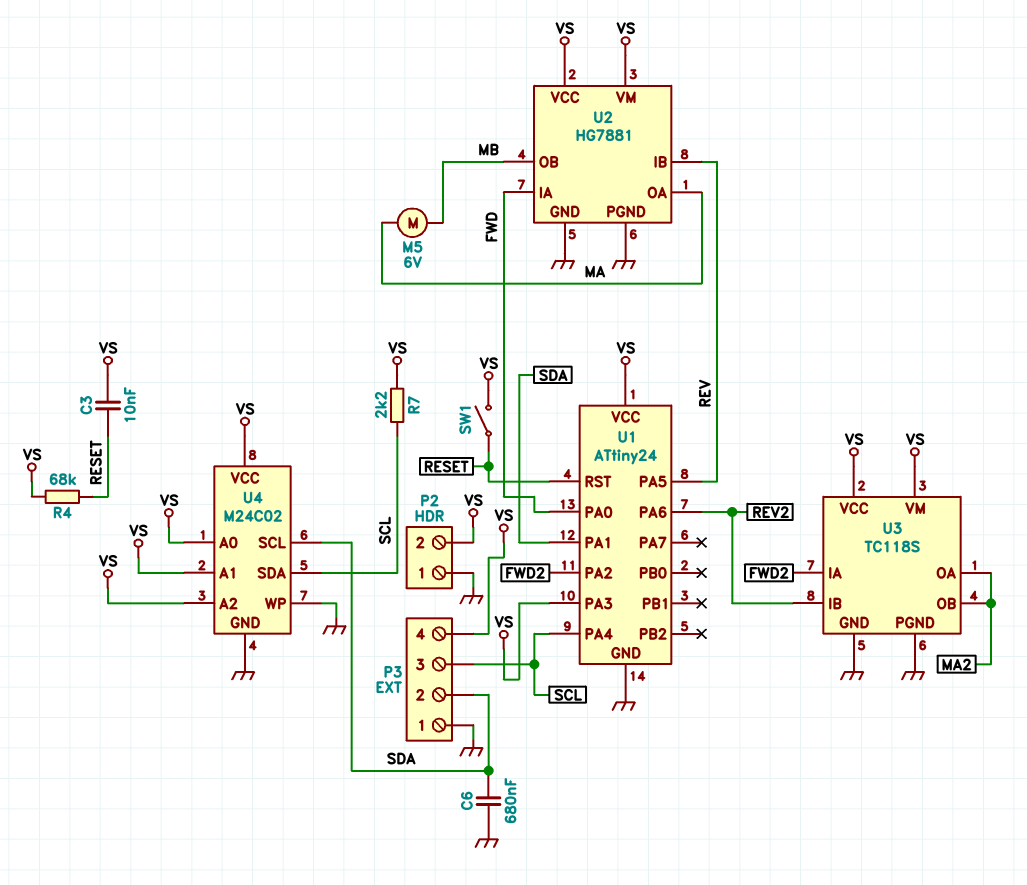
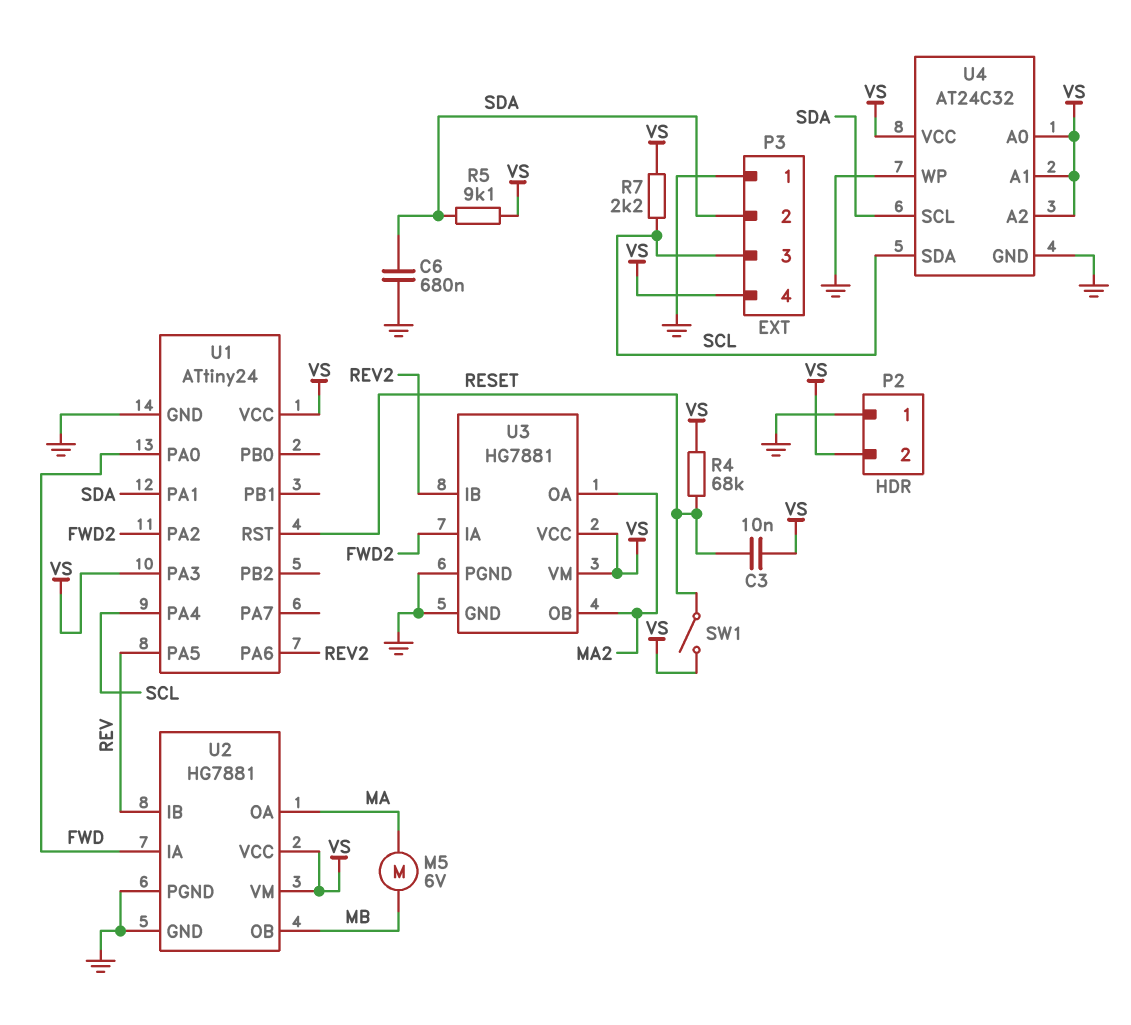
R5: none -> 9.1k (SDA, VS)
U3: TC118S -> HG7881
U4: M24C02 -> AT24C32

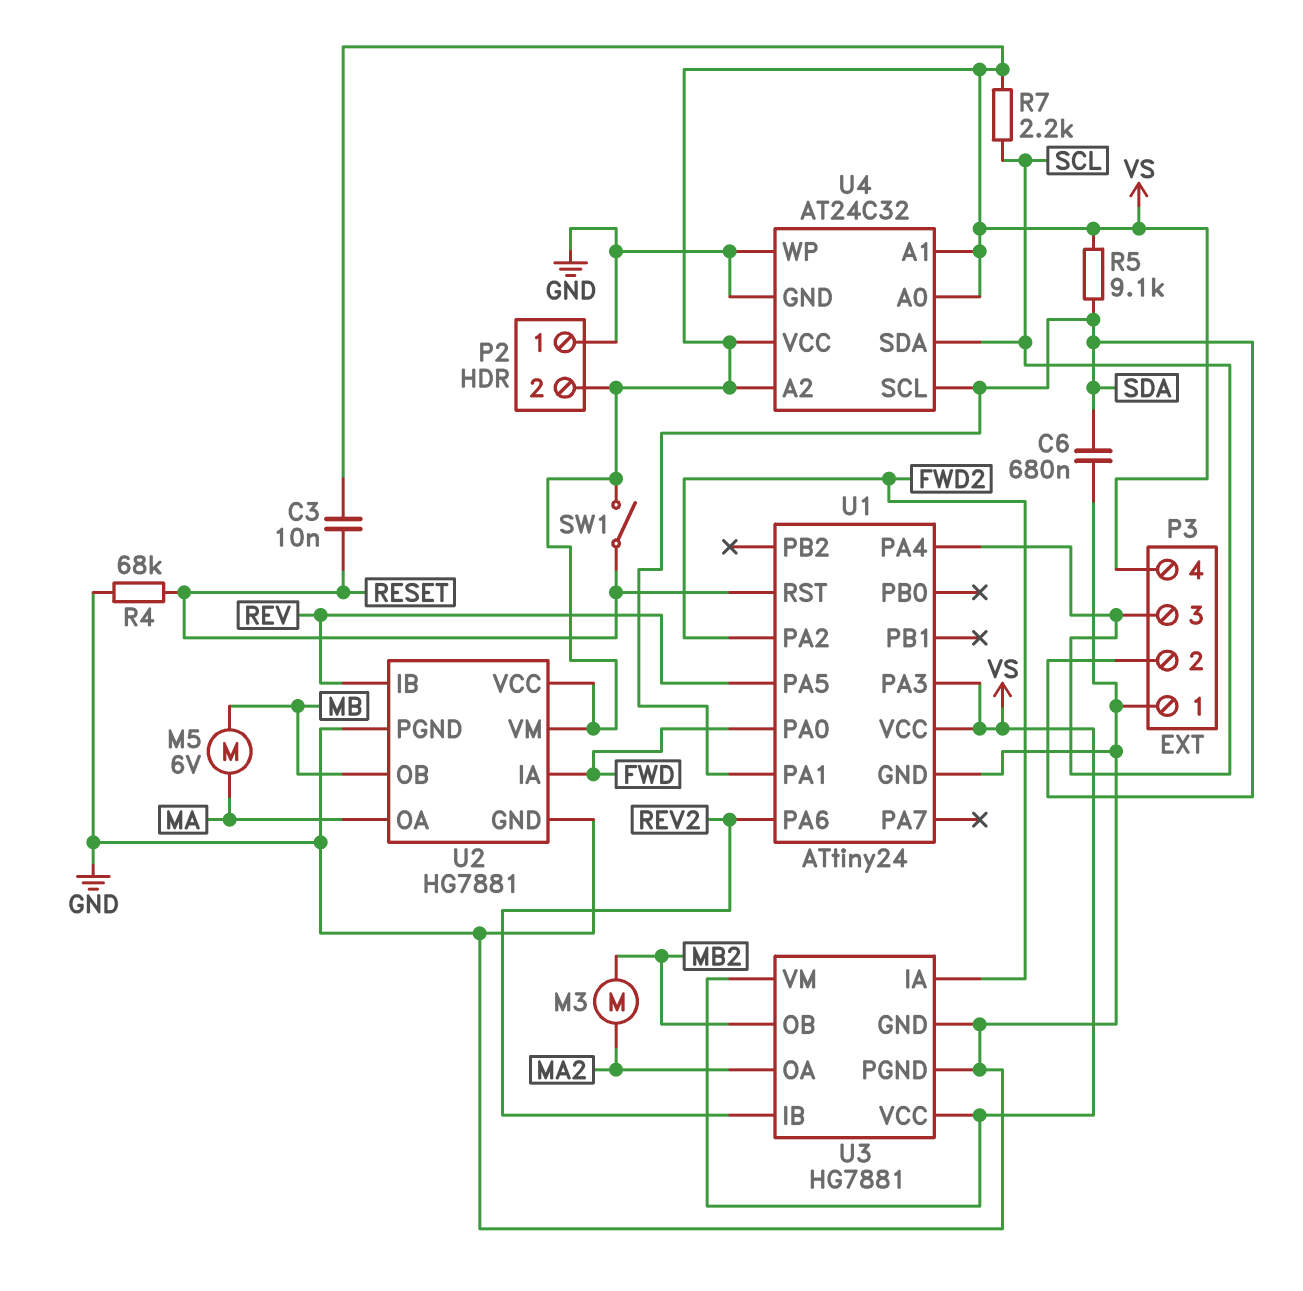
M3: none -> motor (MA2, MB2)
R4: 68k (RESET, VS) -> 68k (GND, RESET)
U3 pin OB: MA2 -> MB2

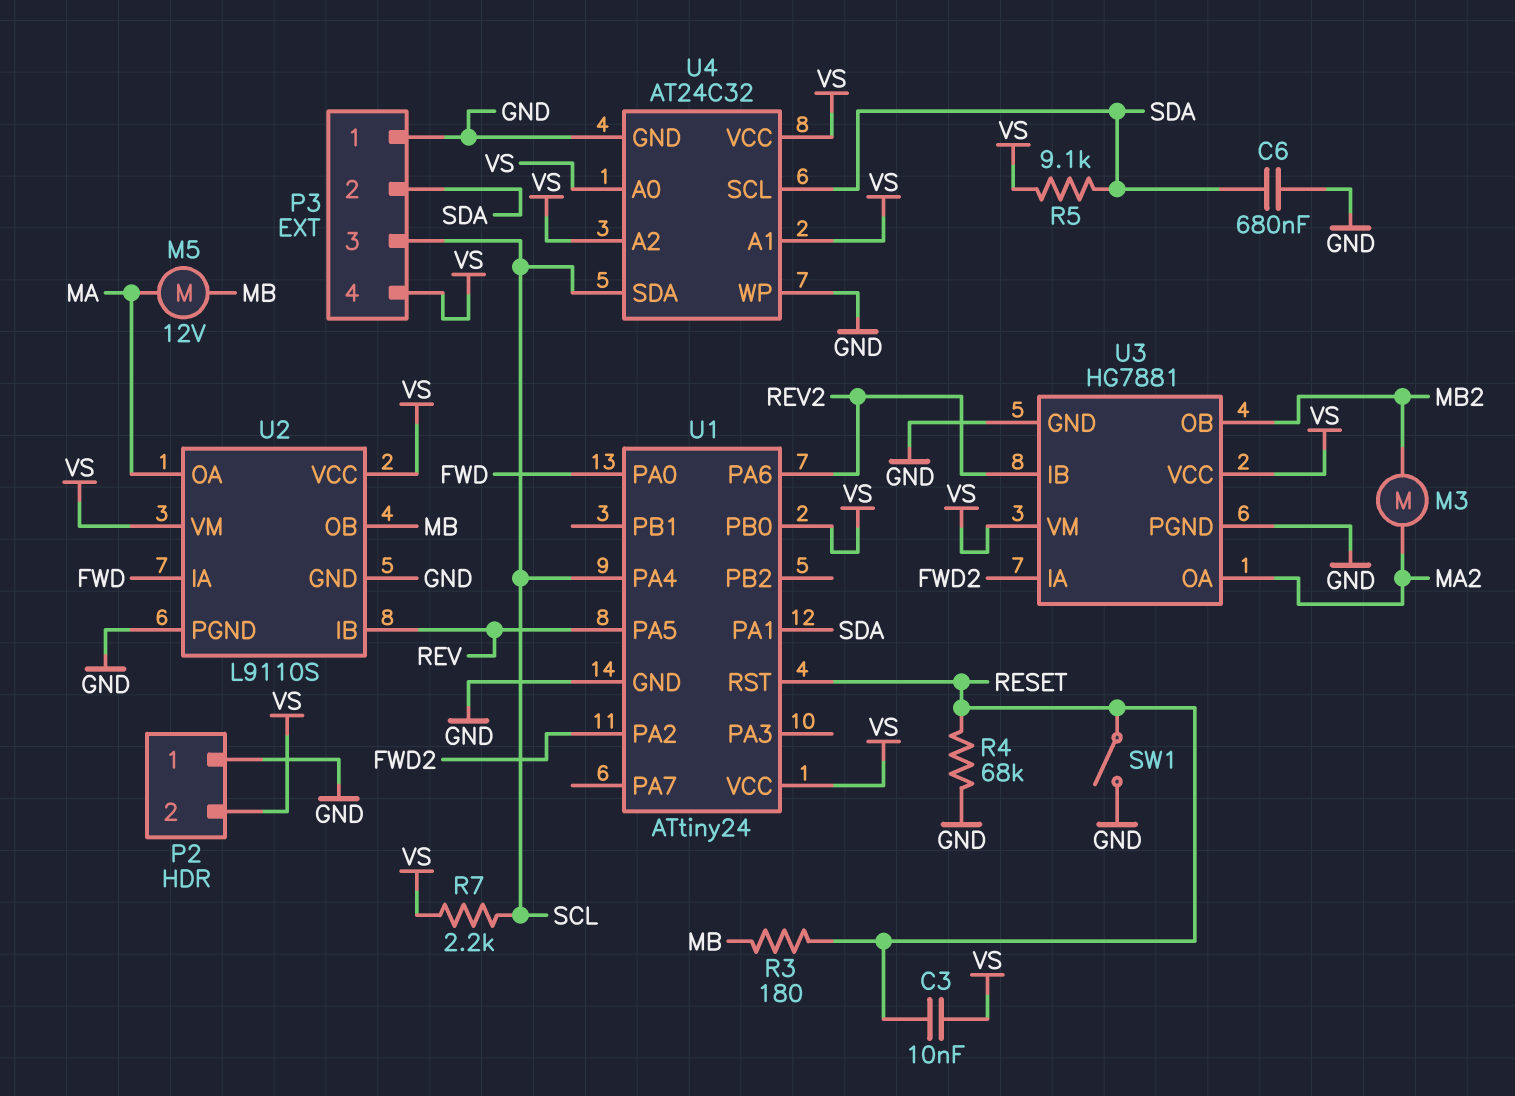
M5: motor 6V (MA, MB) -> motor 12V (MA, MB)
R3: none -> 180 (MB, RESET)
SW1: switch (RESET, VS) -> switch (GND, RESET)
U1 pin PA3: VS -> none
U1 pin PB0: none -> VS
U2: HG7881 -> L9110S

